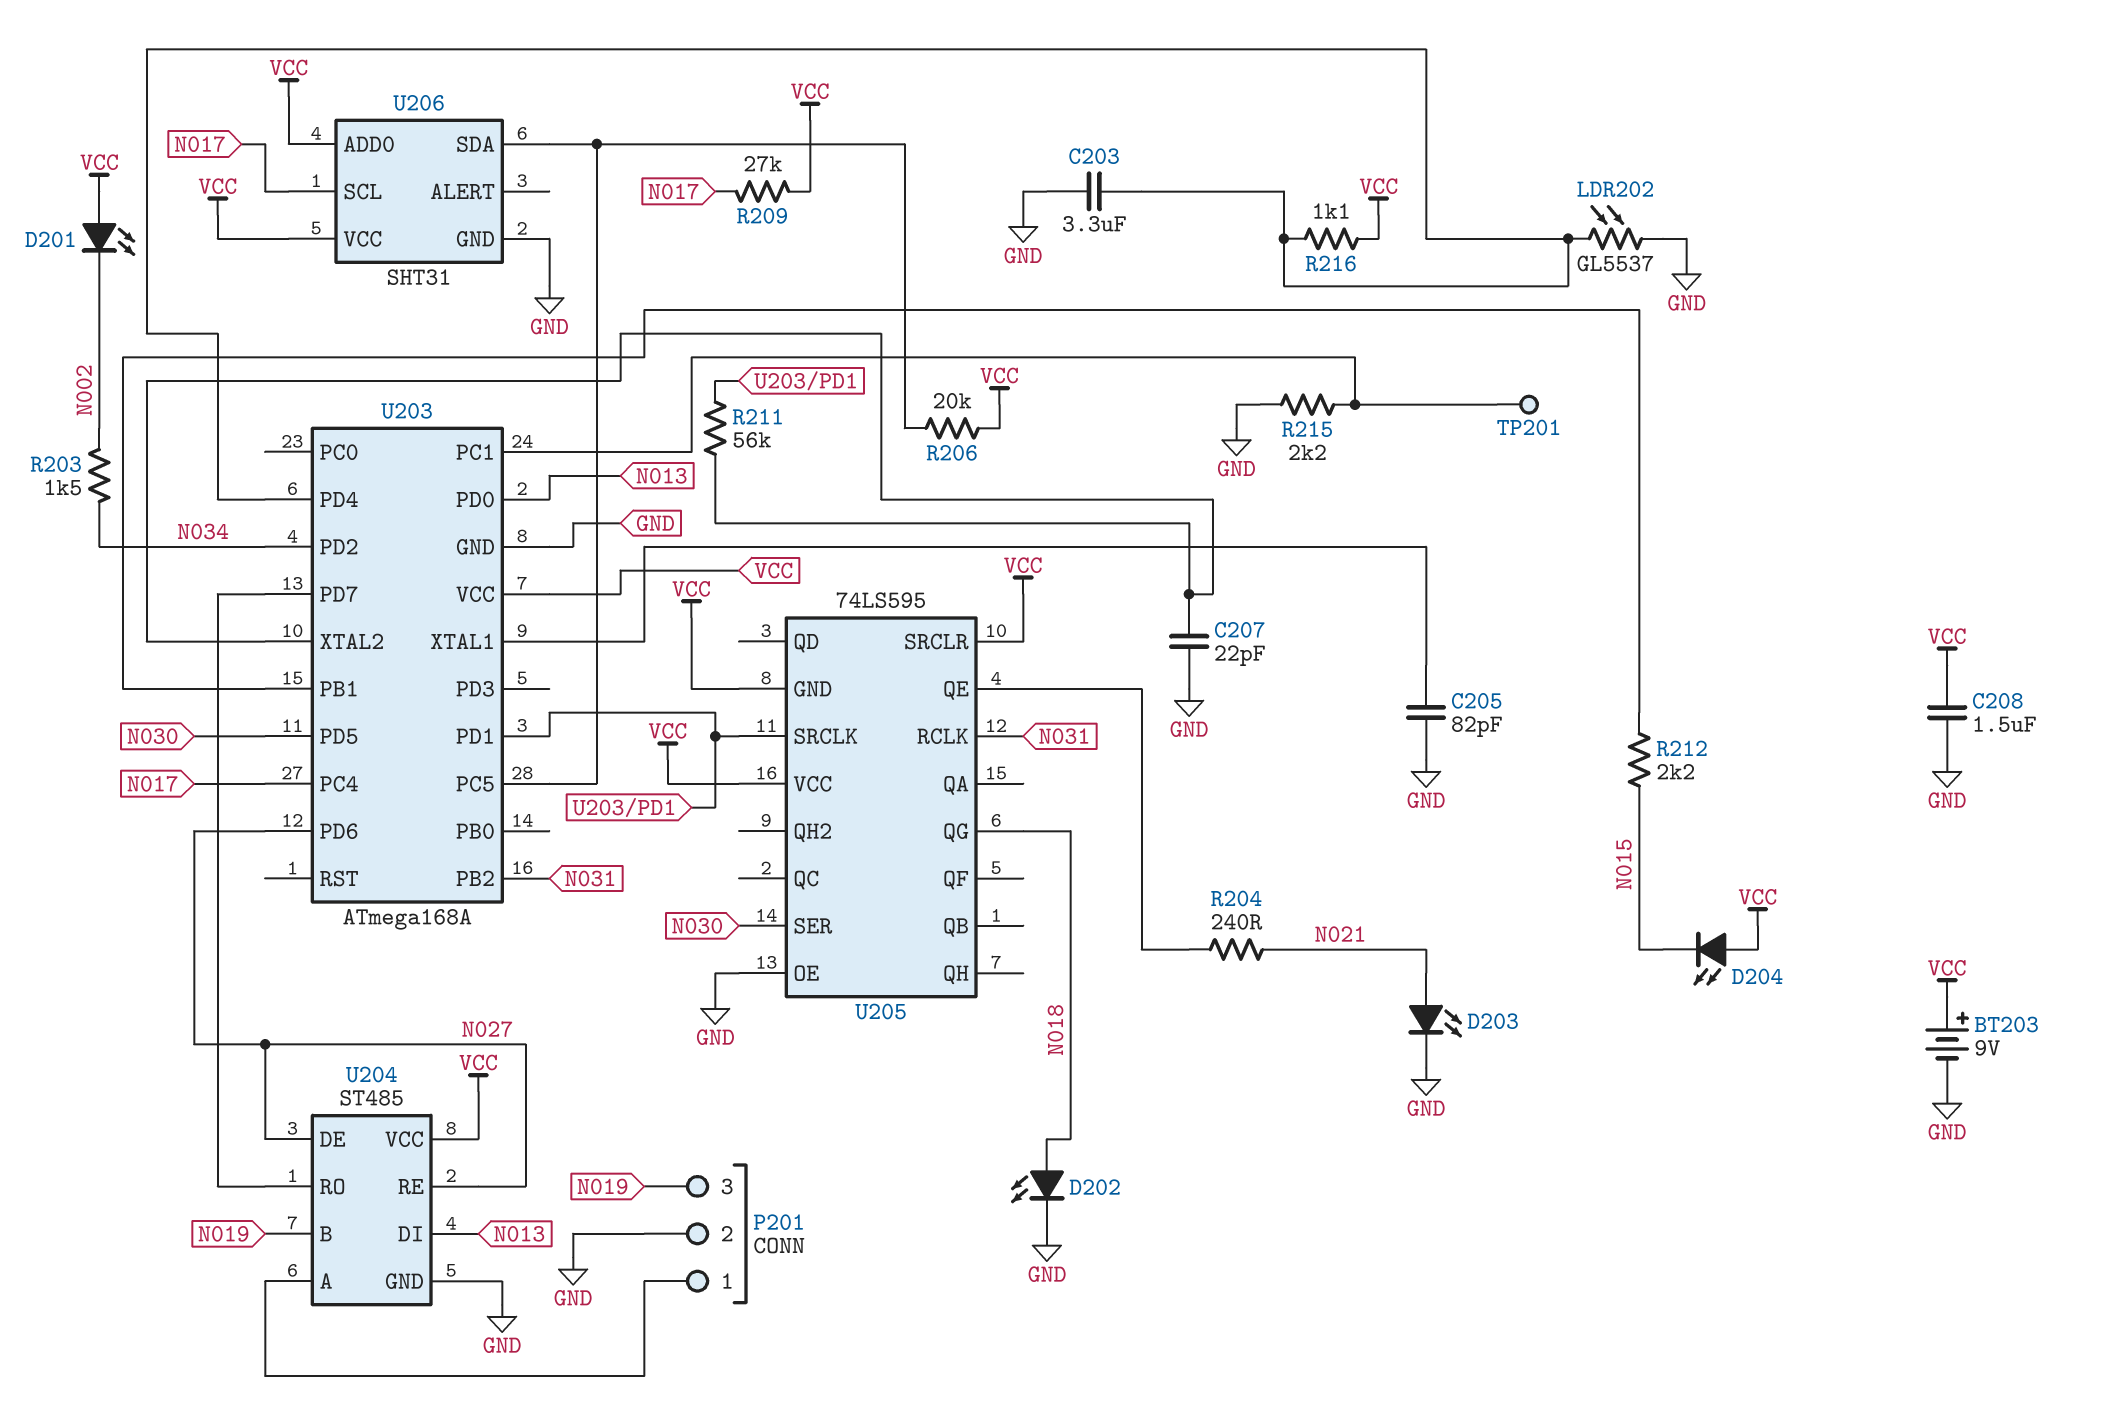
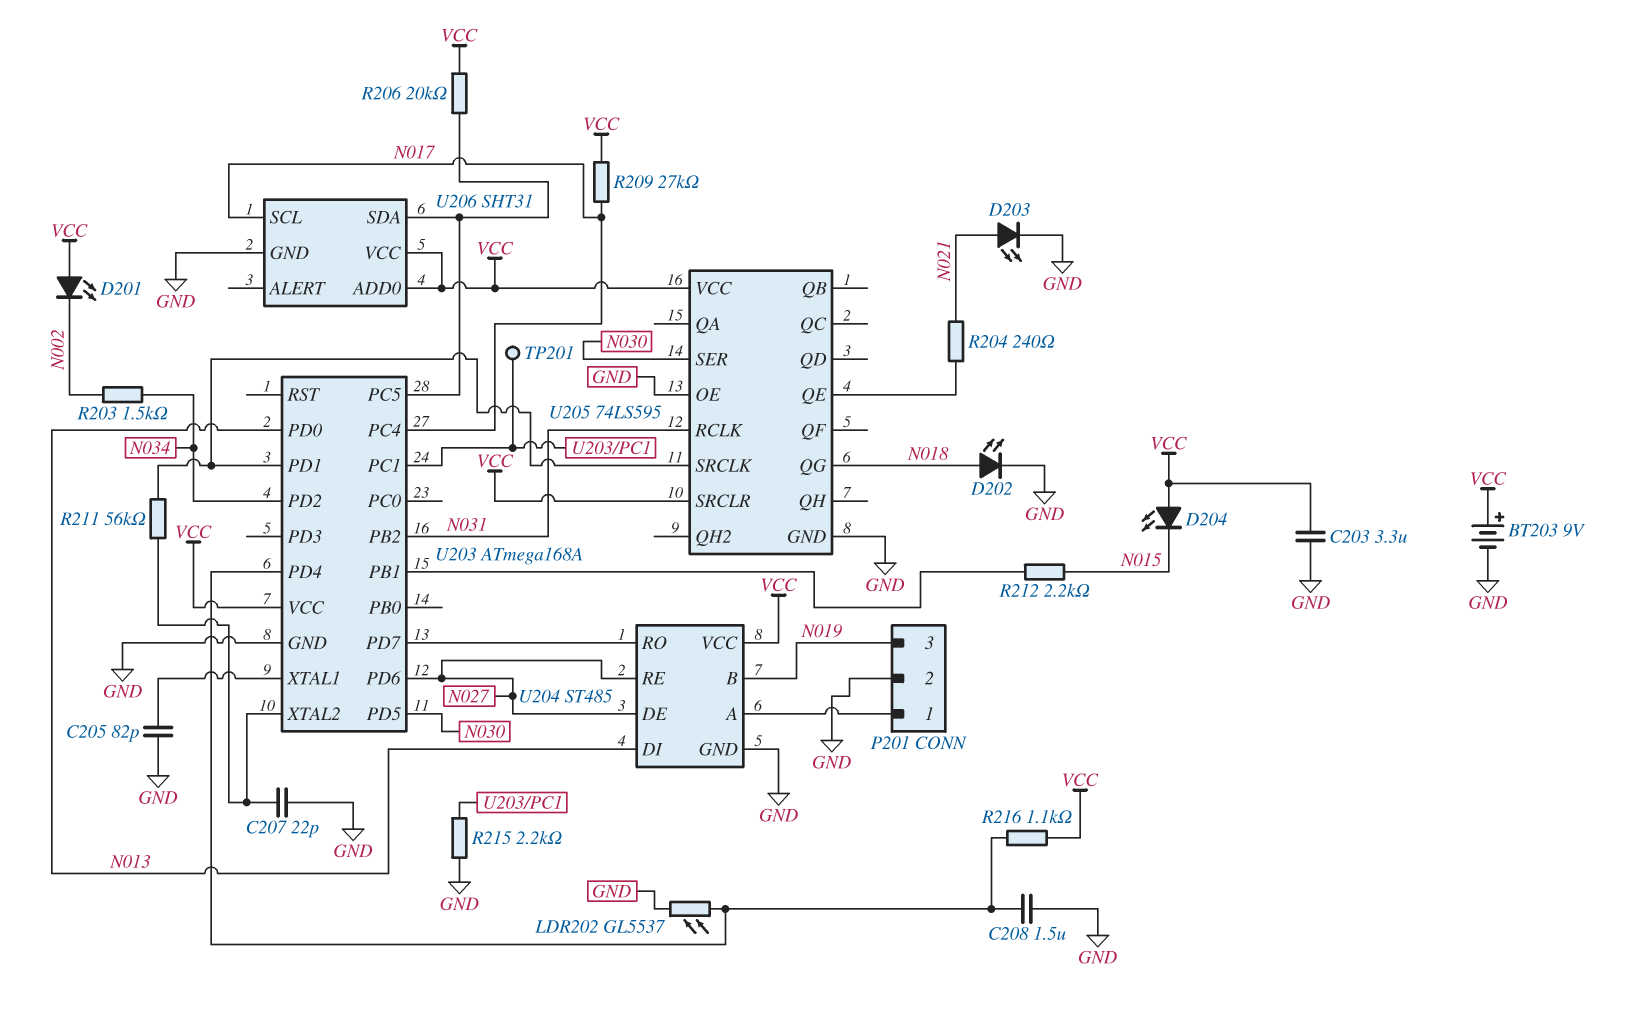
C203: 3.3uF (GND, U203/PD4) -> 3.3uF (GND, VCC)
C208: 1.5uF (GND, VCC) -> 1.5uF (GND, U203/PD4)
U205 pin GND: VCC -> GND

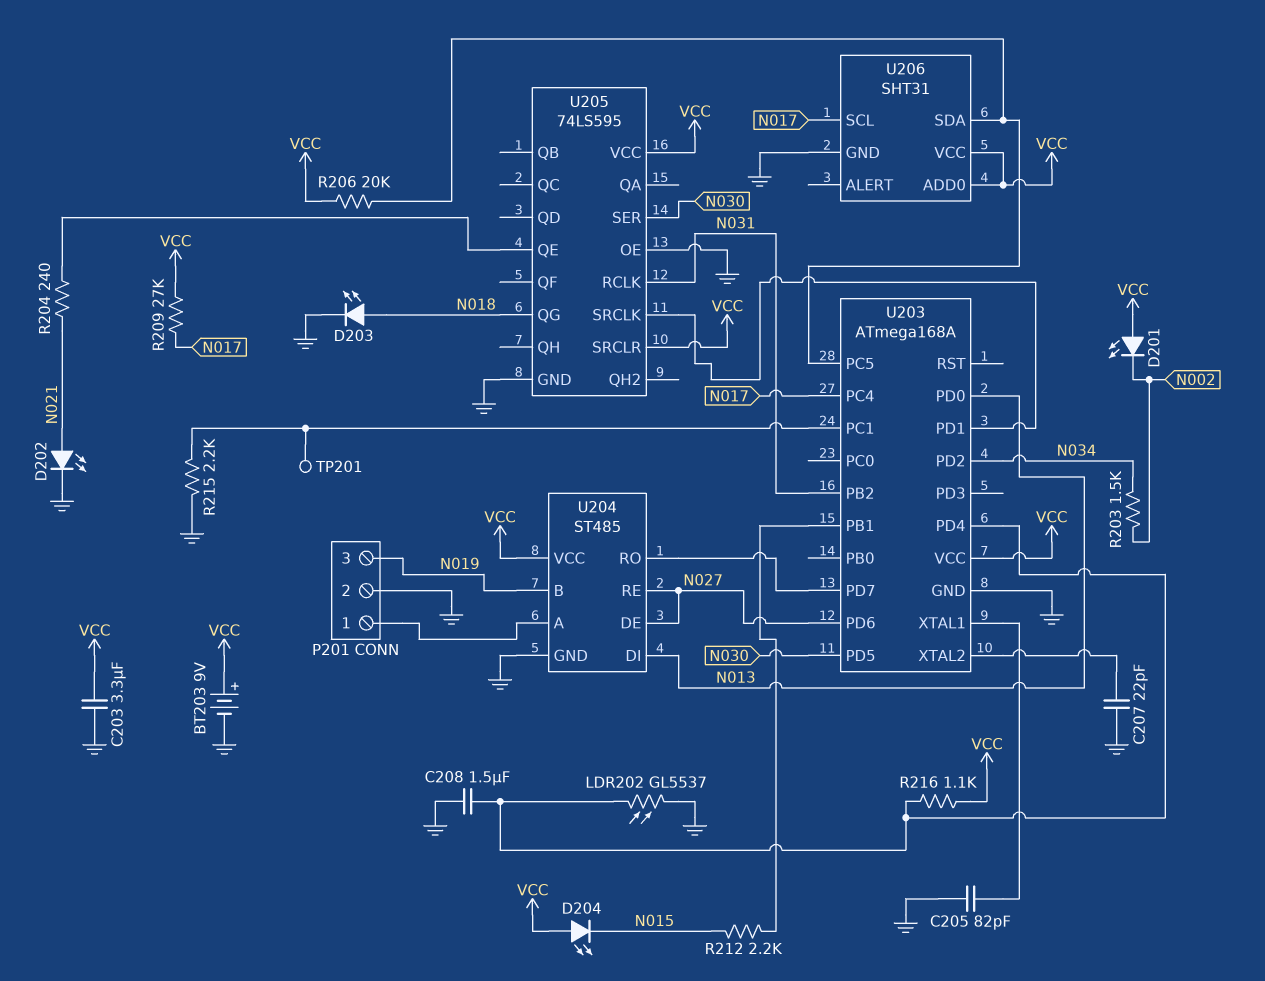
D202: LED (A N018, K GND) -> LED (A N021, K GND)
D203: LED (A N021, K GND) -> LED (A N018, K GND)
R211: 56k (U203/PD1, U203/XTAL2) -> none

